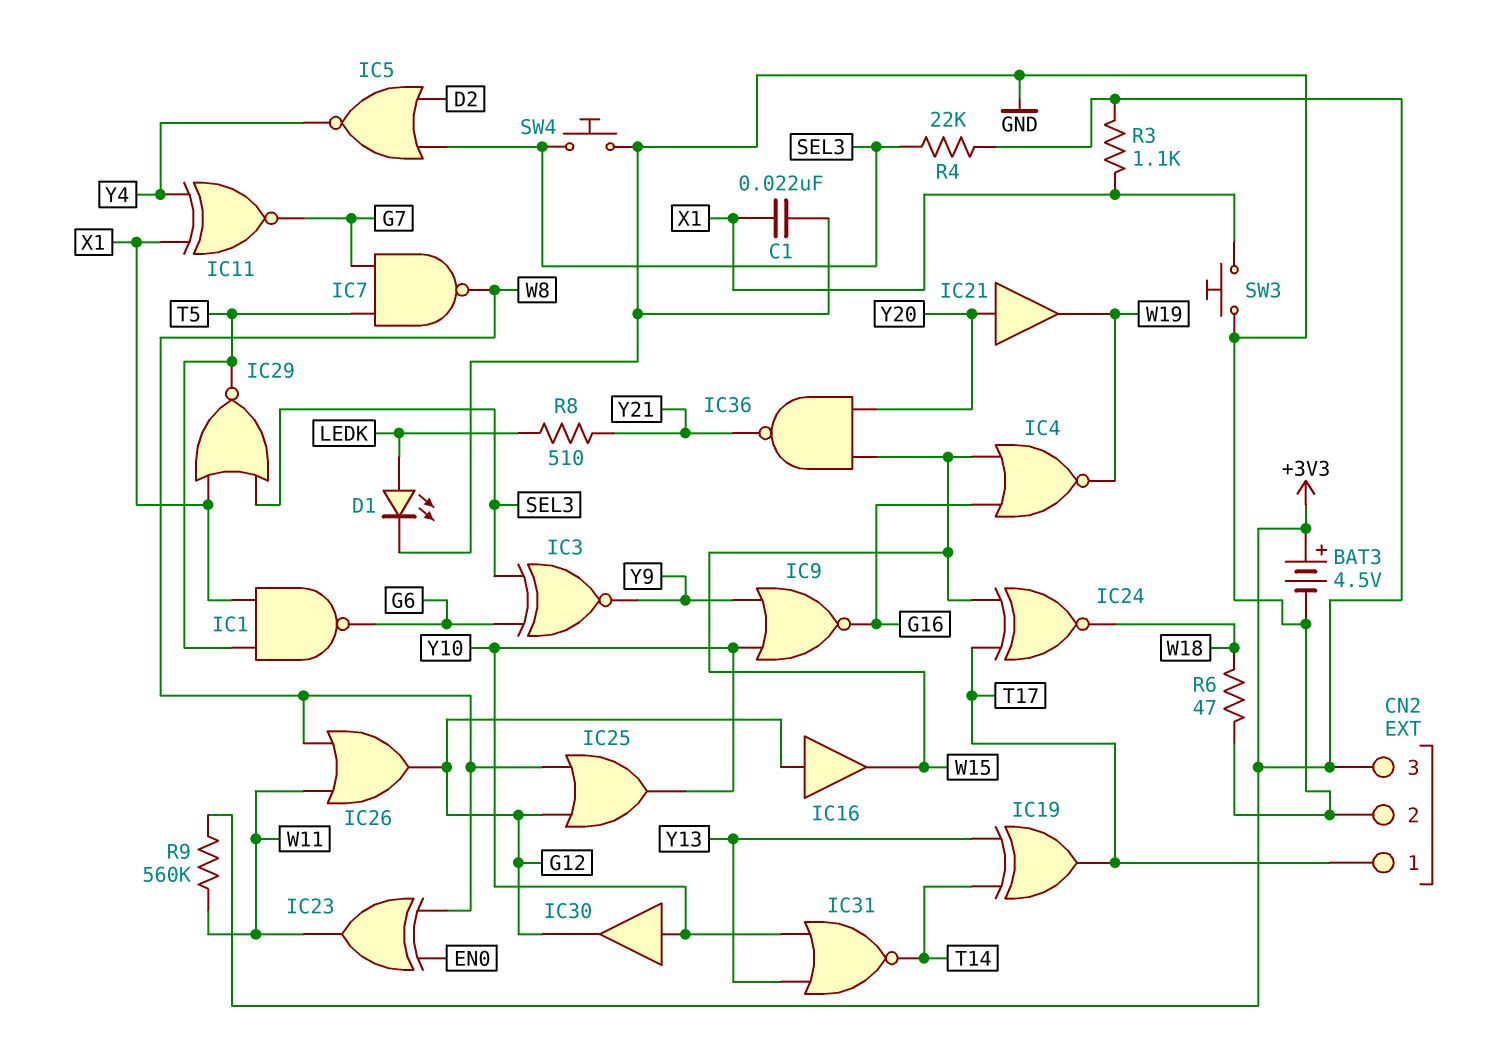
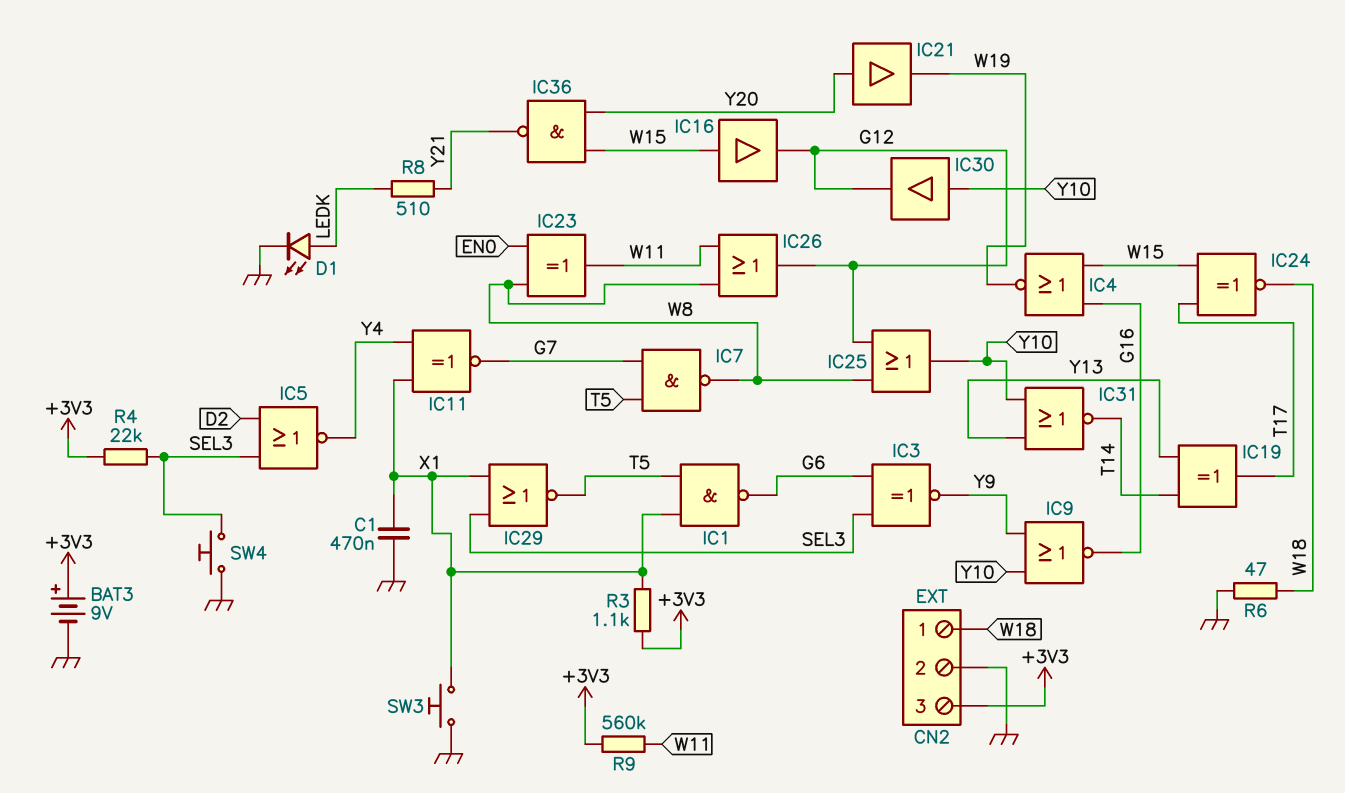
BAT3: 4.5V (plus +3V3, minus GND) -> 9V (plus +3V3, minus GND)
C1: 22nF (GND, X1) -> 470nF (GND, X1)
CN2 pin 1: T17 -> W18
IC16: buffer (in G12, out W15) -> buffer (in W15, out G12)

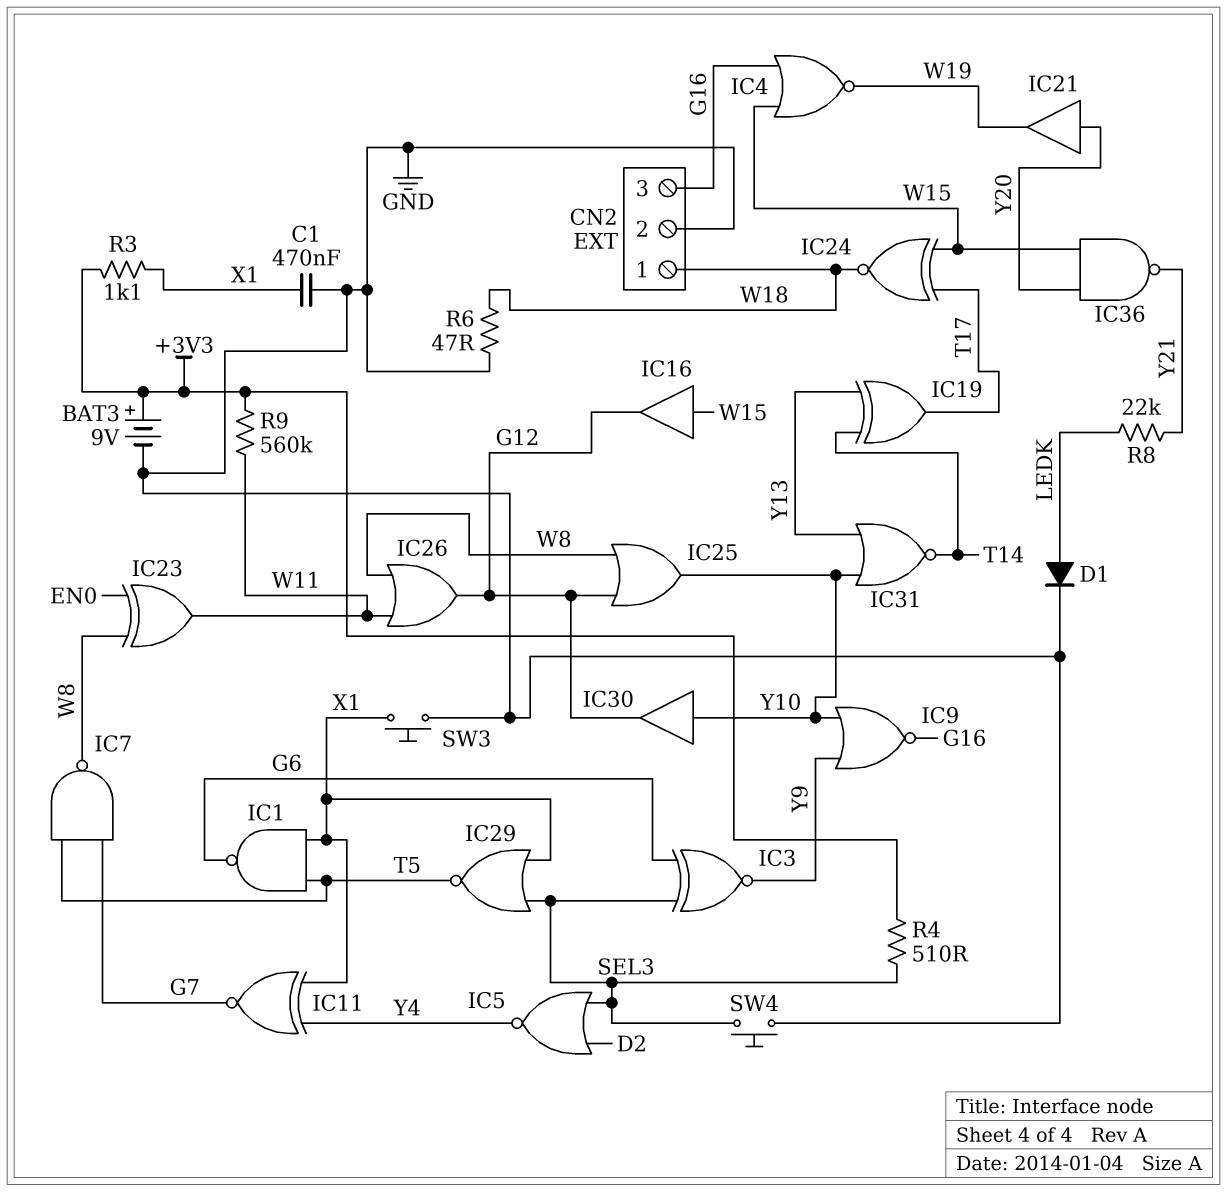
CN2 pin 3: +3V3 -> G16
D1: LED (A LEDK, K GND) -> diode (A LEDK, K GND)
R4: 22k (+3V3, SEL3) -> 510 (+3V3, SEL3)
R8: 510 (LEDK, Y21) -> 22k (LEDK, Y21)

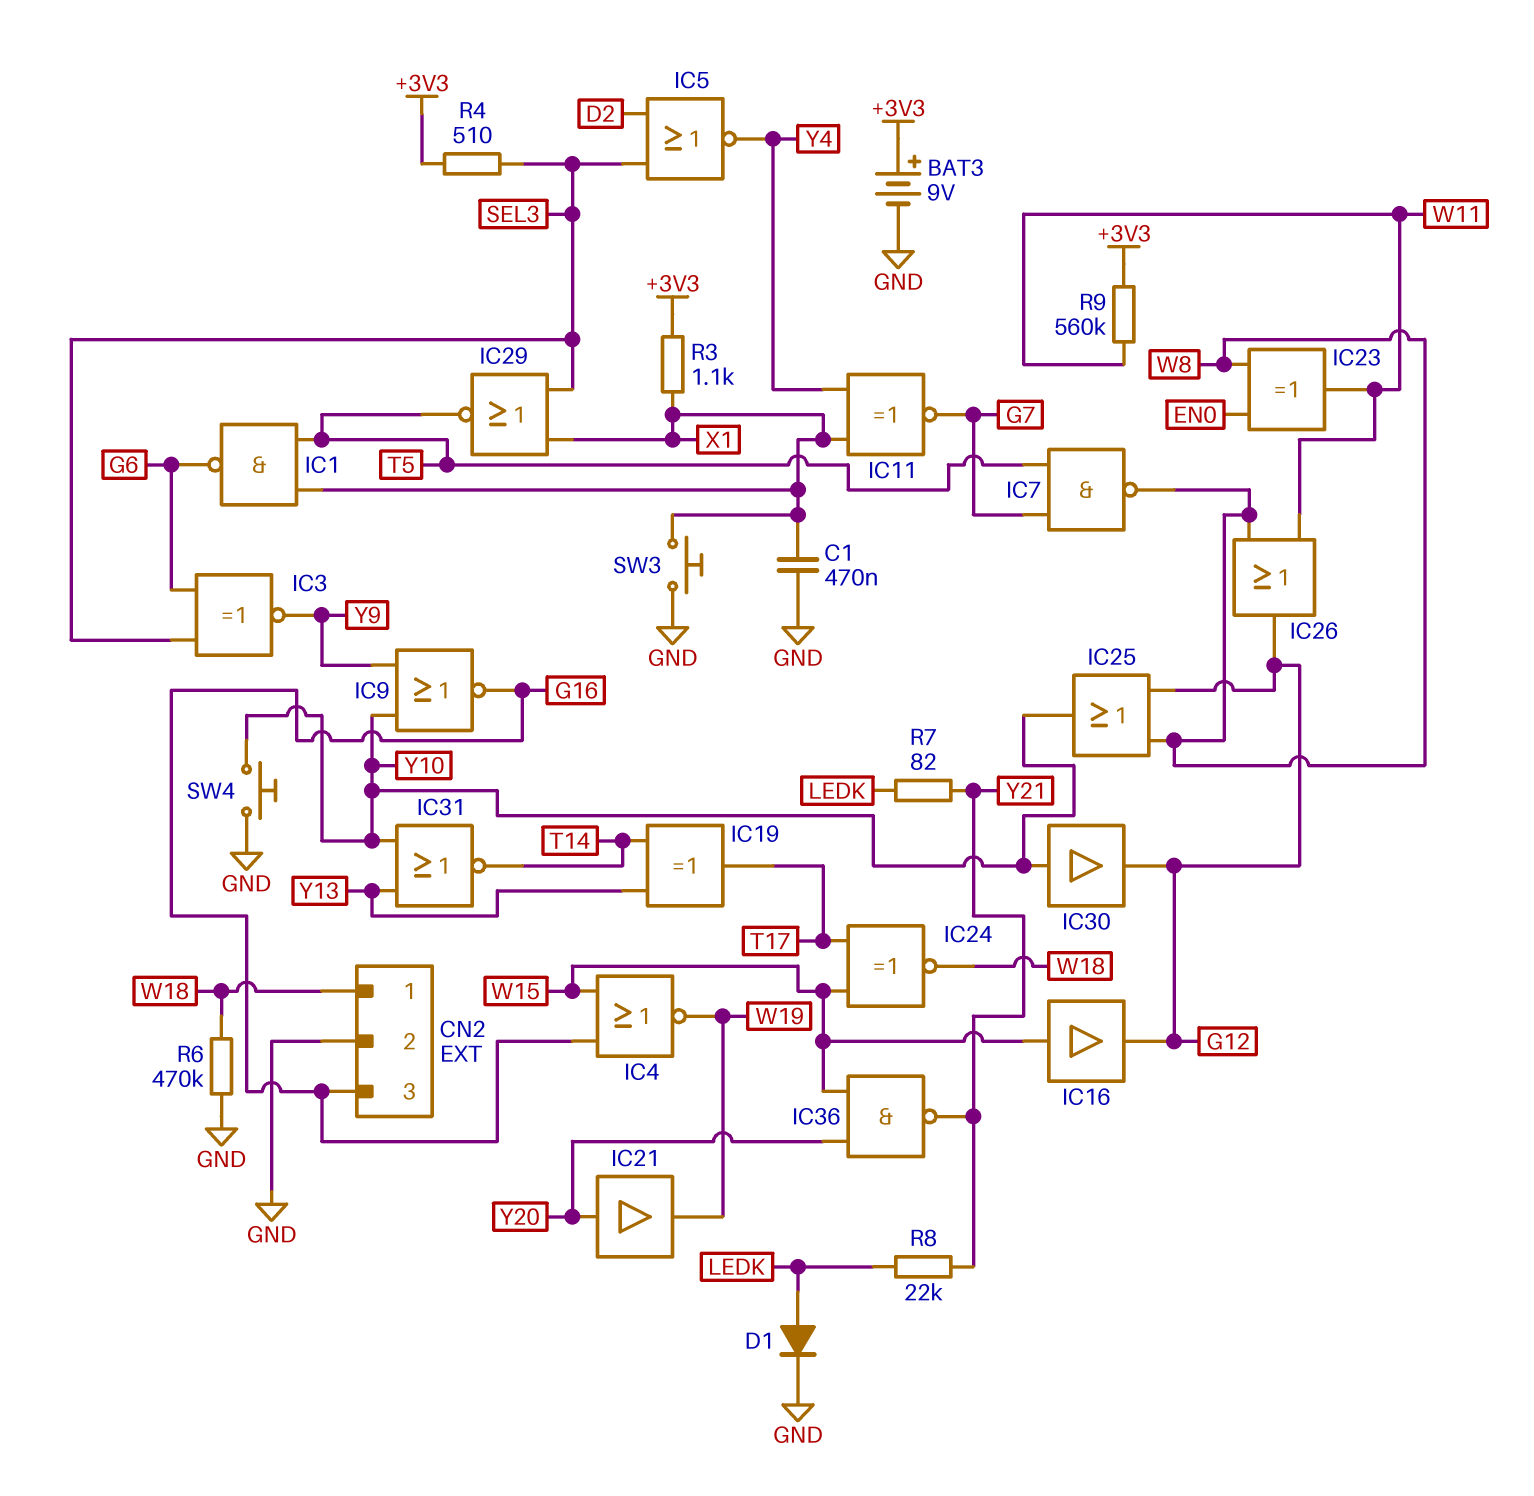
R6: 47 (GND, W18) -> 470k (GND, W18)
R7: none -> 82 (LEDK, Y21)
SW4: button (GND, SEL3) -> button (GND, Y10)

